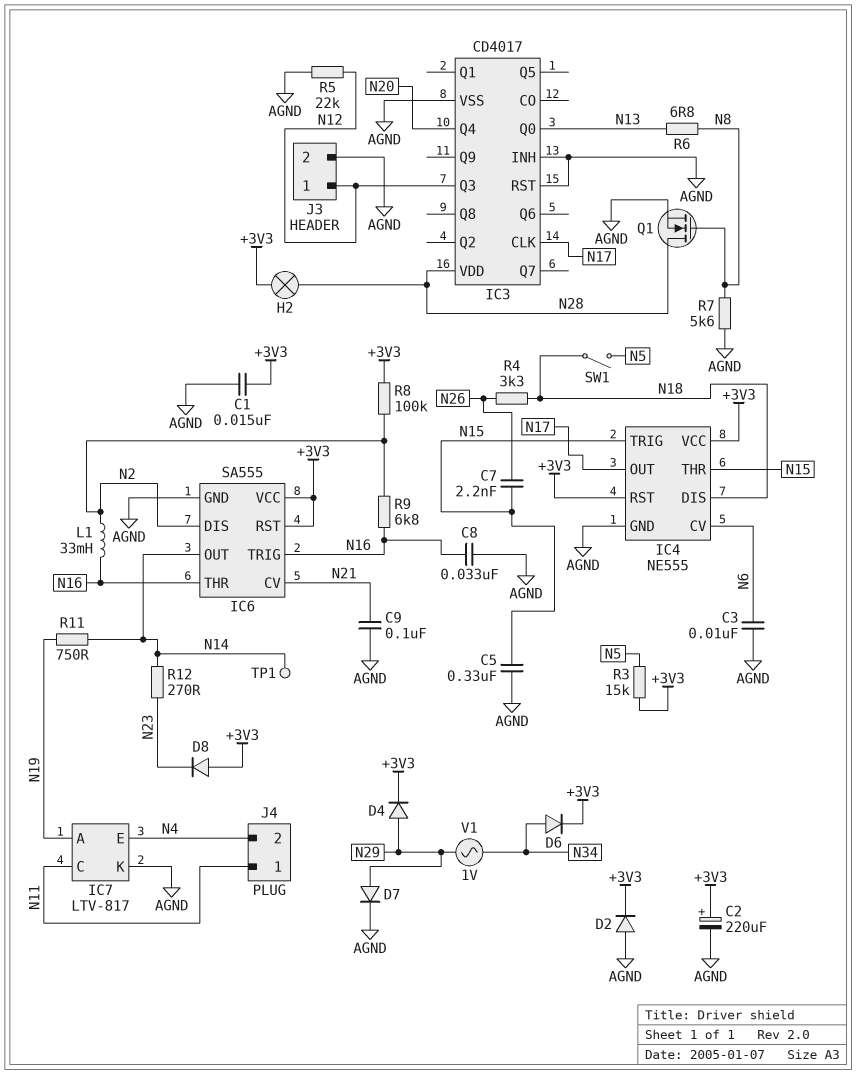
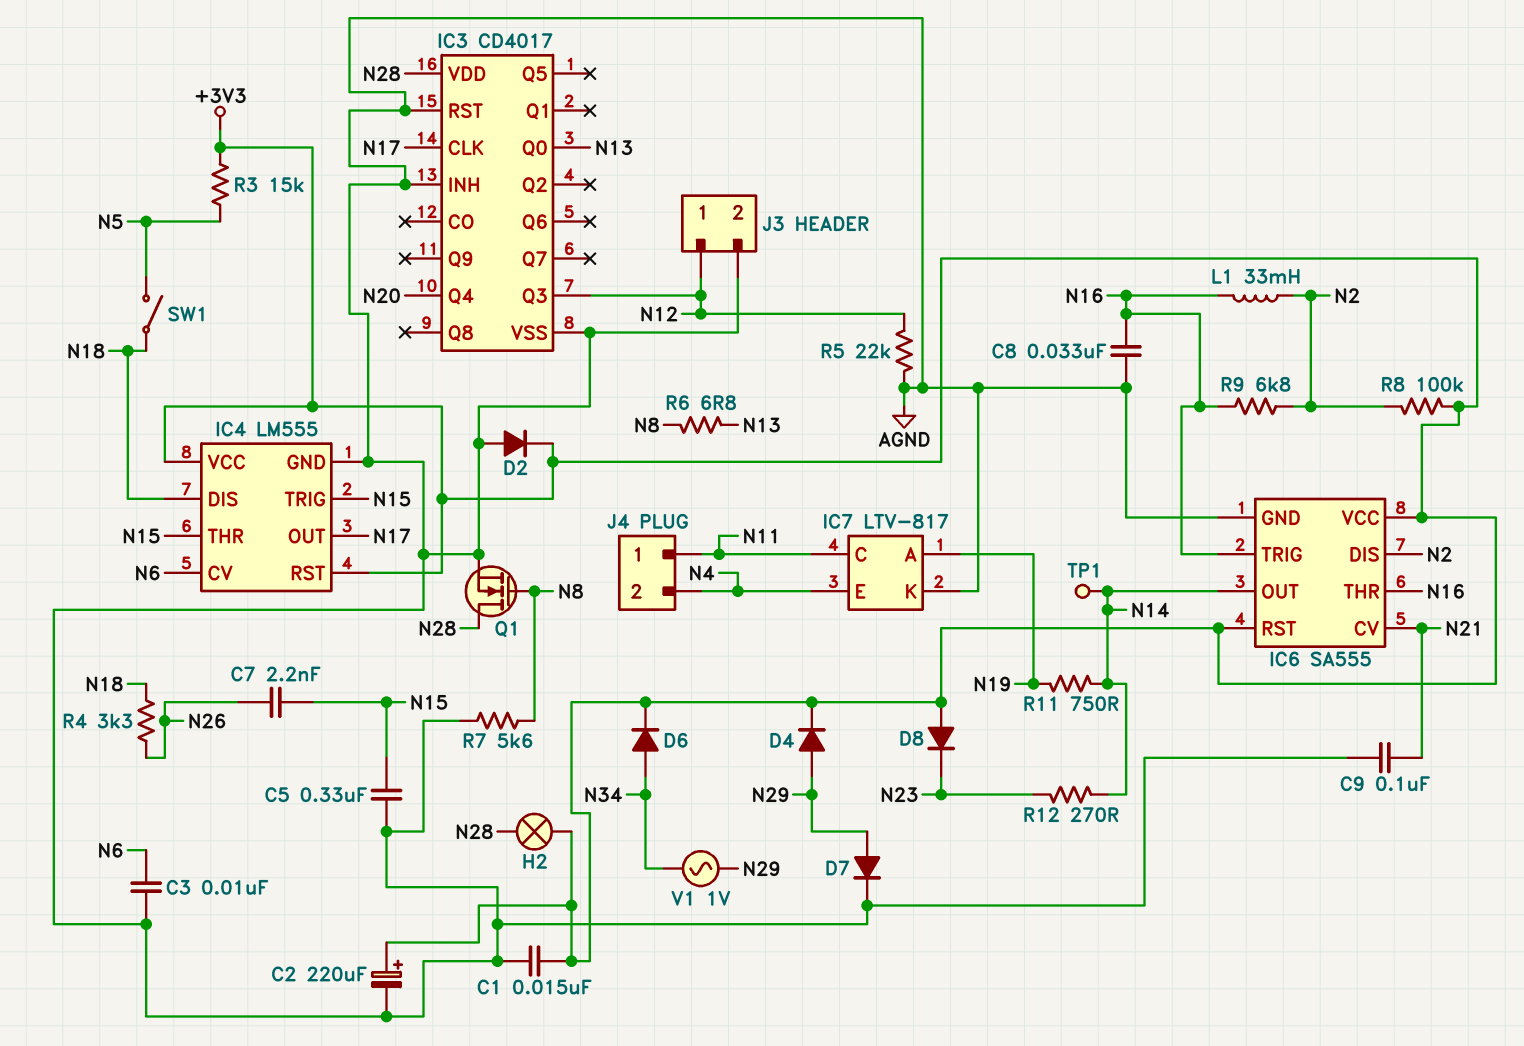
IC4: NE555 -> LM555

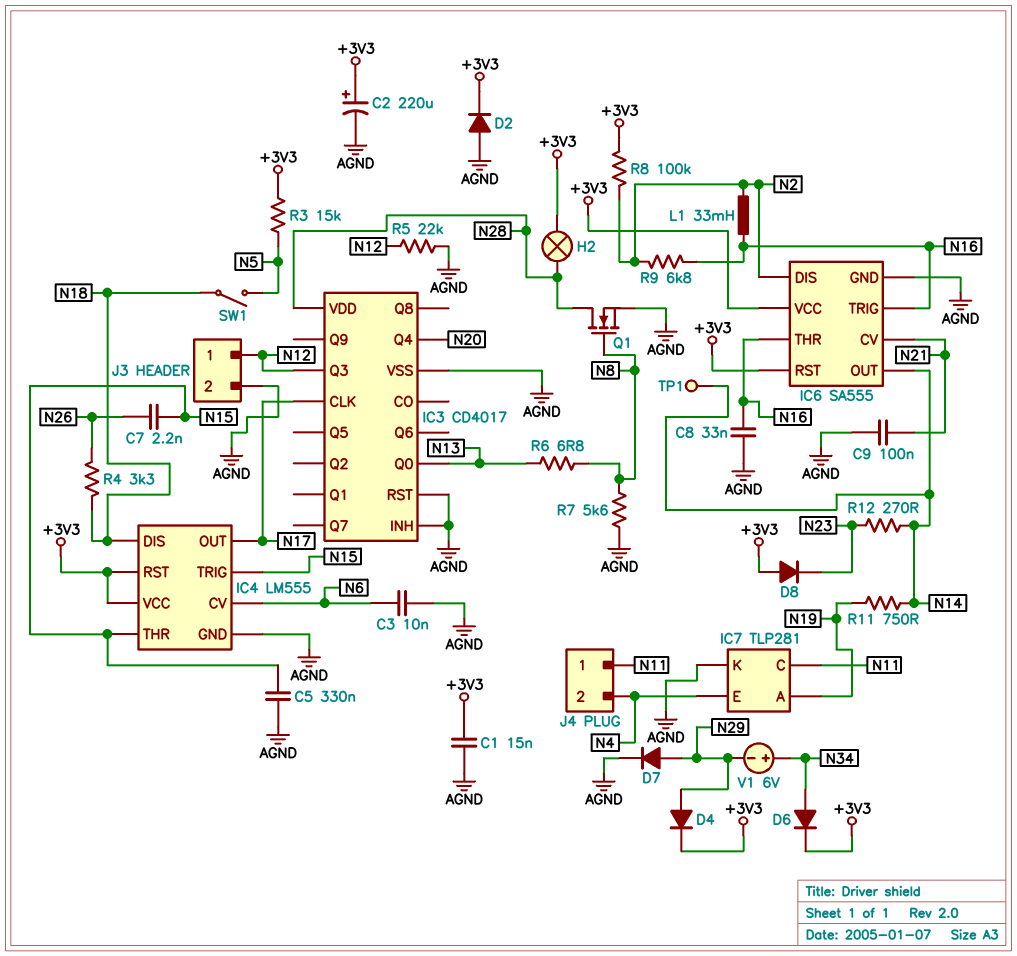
IC7: LTV-817 -> TLP281
V1: AC 1V (N29, N34) -> 6V (plus N34, minus N29)

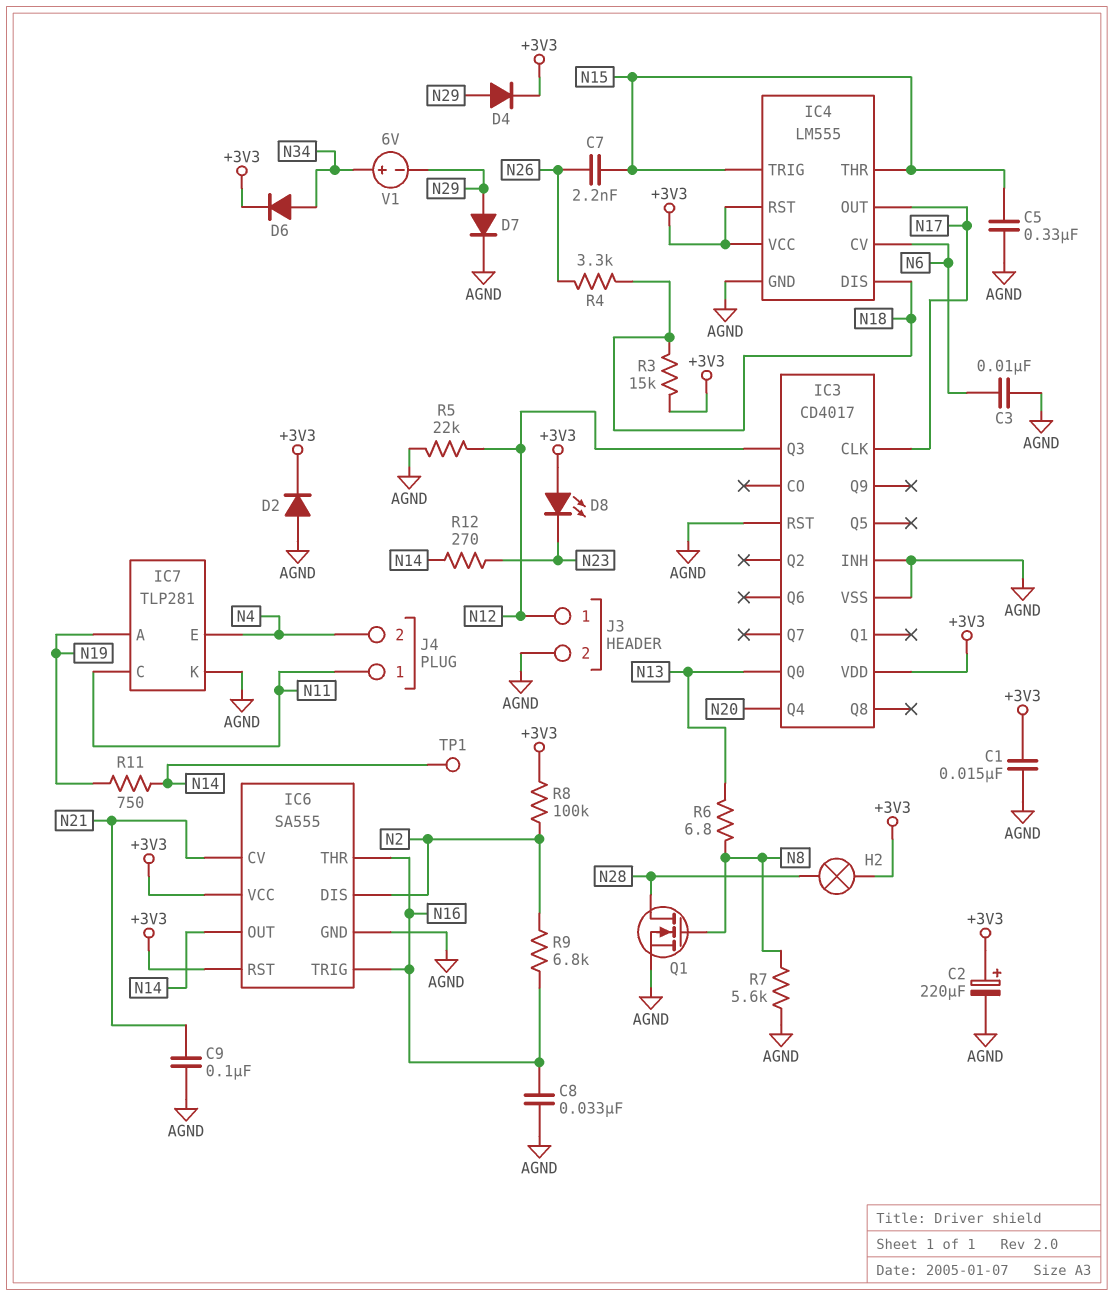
D8: diode (A +3V3, K N23) -> LED (A +3V3, K N23)
IC3 pin VDD: N28 -> +3V3
L1: 33mH (N2, N16) -> none
R3: 15k (+3V3, N5) -> 15k (+3V3, N18)
SW1: switch (N5, N18) -> none

